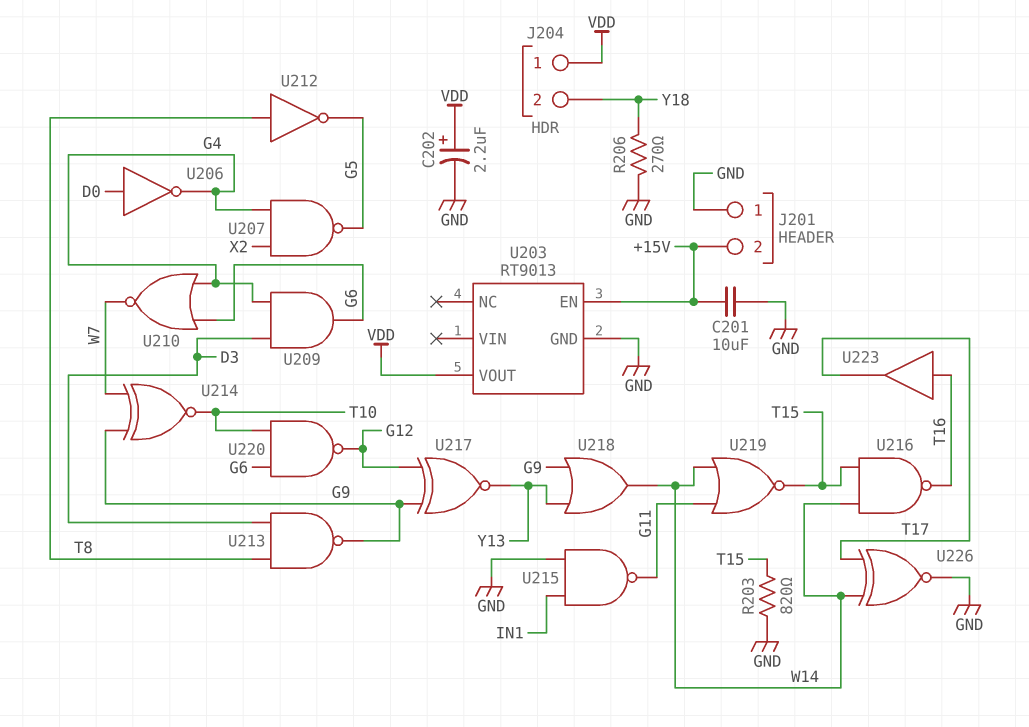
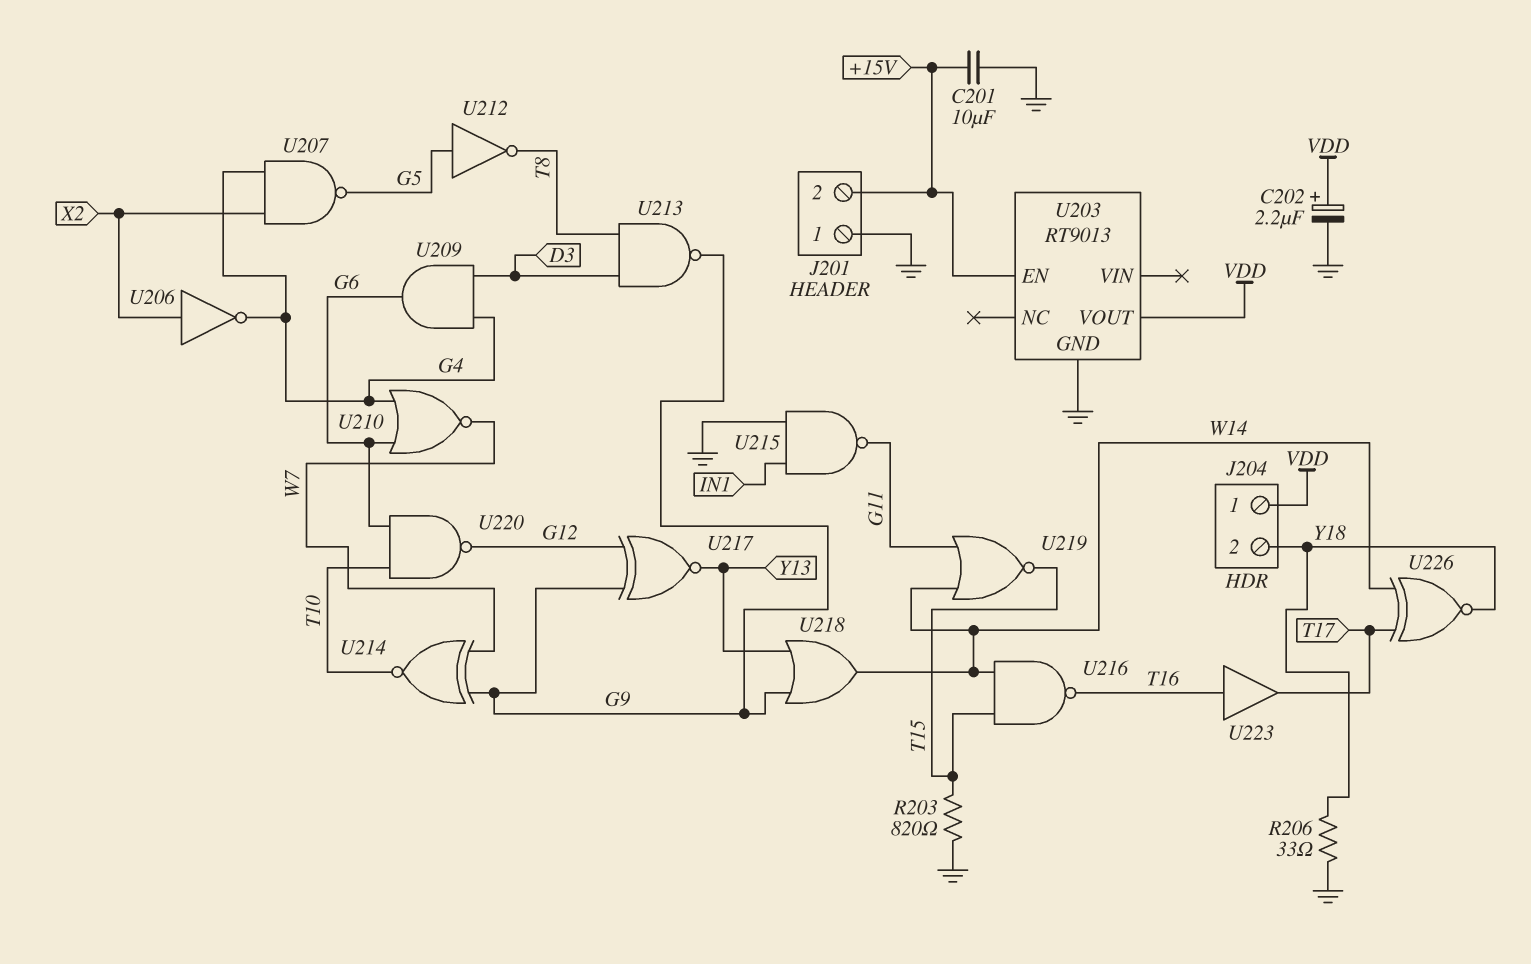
R206: 270 (GND, Y18) -> 33 (GND, Y18)
U206: NOT (in D0, out G4) -> NOT (in X2, out G4)
U212: NOT (in T8, out G5) -> NOT (in G5, out T8)
U226: XNOR (in T17, in W14, out GND) -> XNOR (in T17, in W14, out Y18)

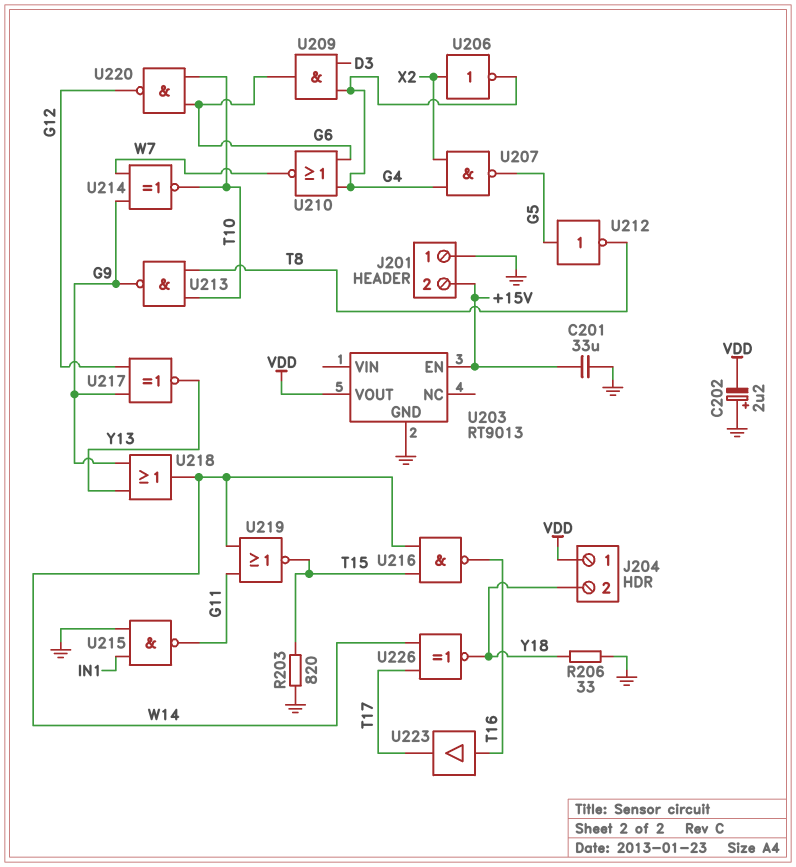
C201: 10uF (+15V, GND) -> 33uF (+15V, GND)
C202: 2.2uF (plus VDD, minus GND) -> 2.2uF (plus GND, minus VDD)
U213: NAND (in D3, in T8, out G9) -> NAND (in T8, in T10, out G9)

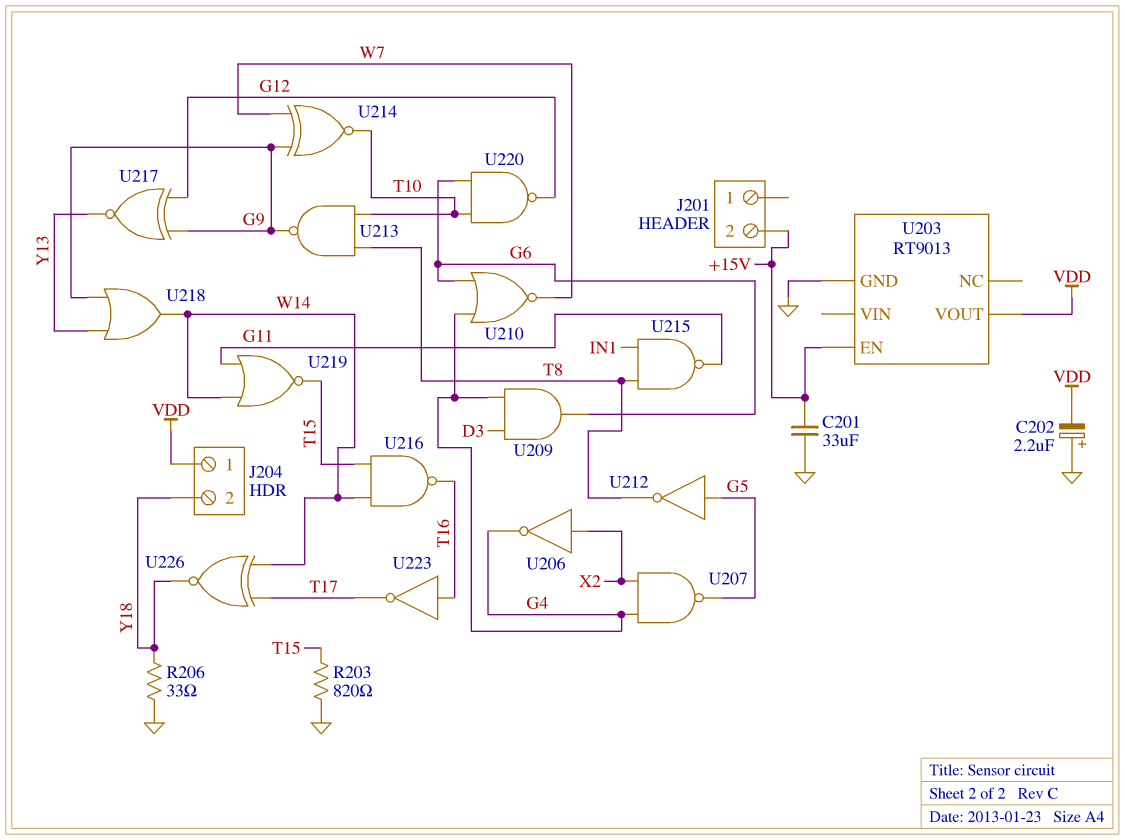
J201 pin 1: GND -> none
U215: NAND (in GND, in IN1, out G11) -> NAND (in IN1, in T8, out G11)
U223: buffer (in T16, out T17) -> NOT (in T16, out T17)

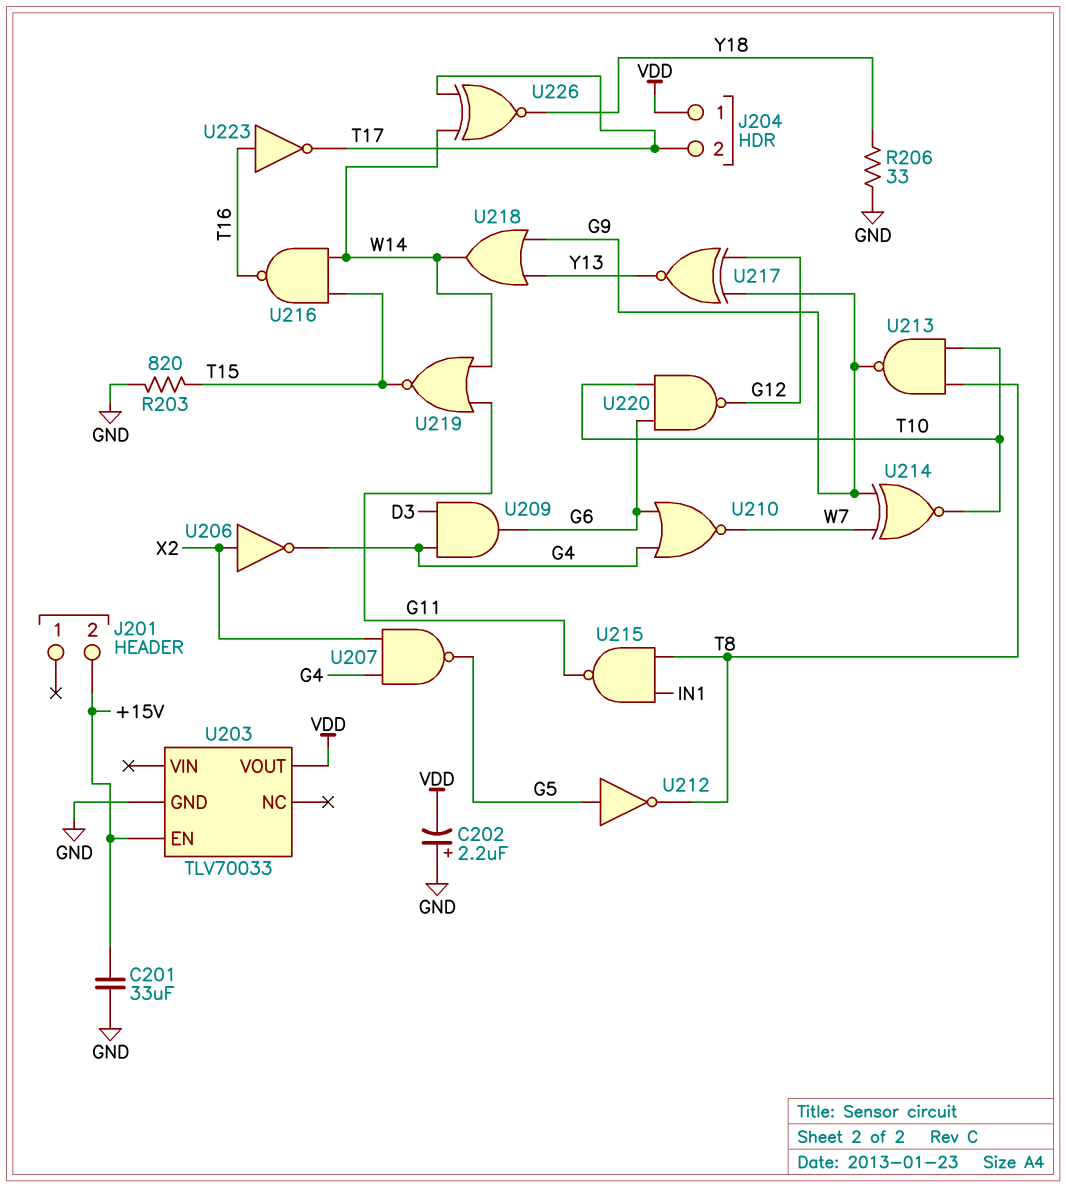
J204 pin 2: Y18 -> T17
U203: RT9013 -> TLV70033

